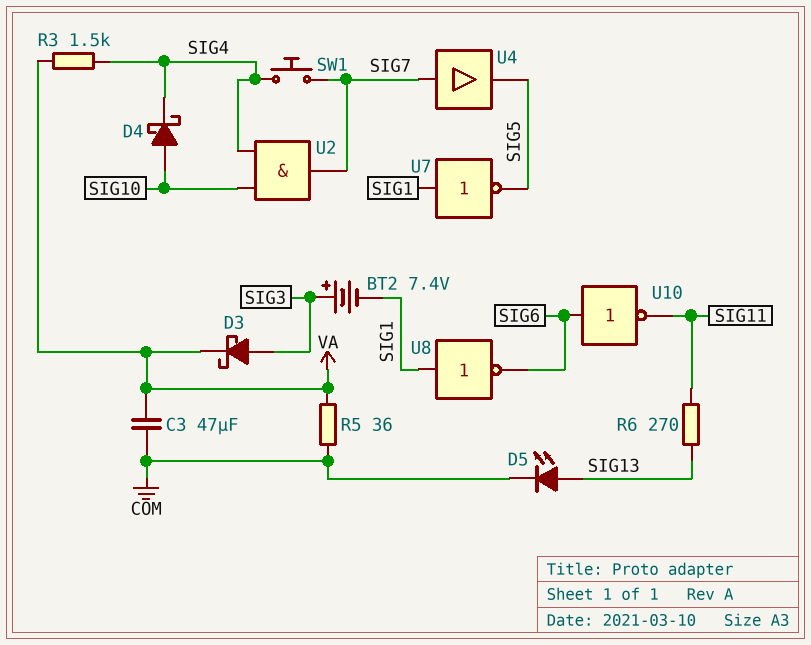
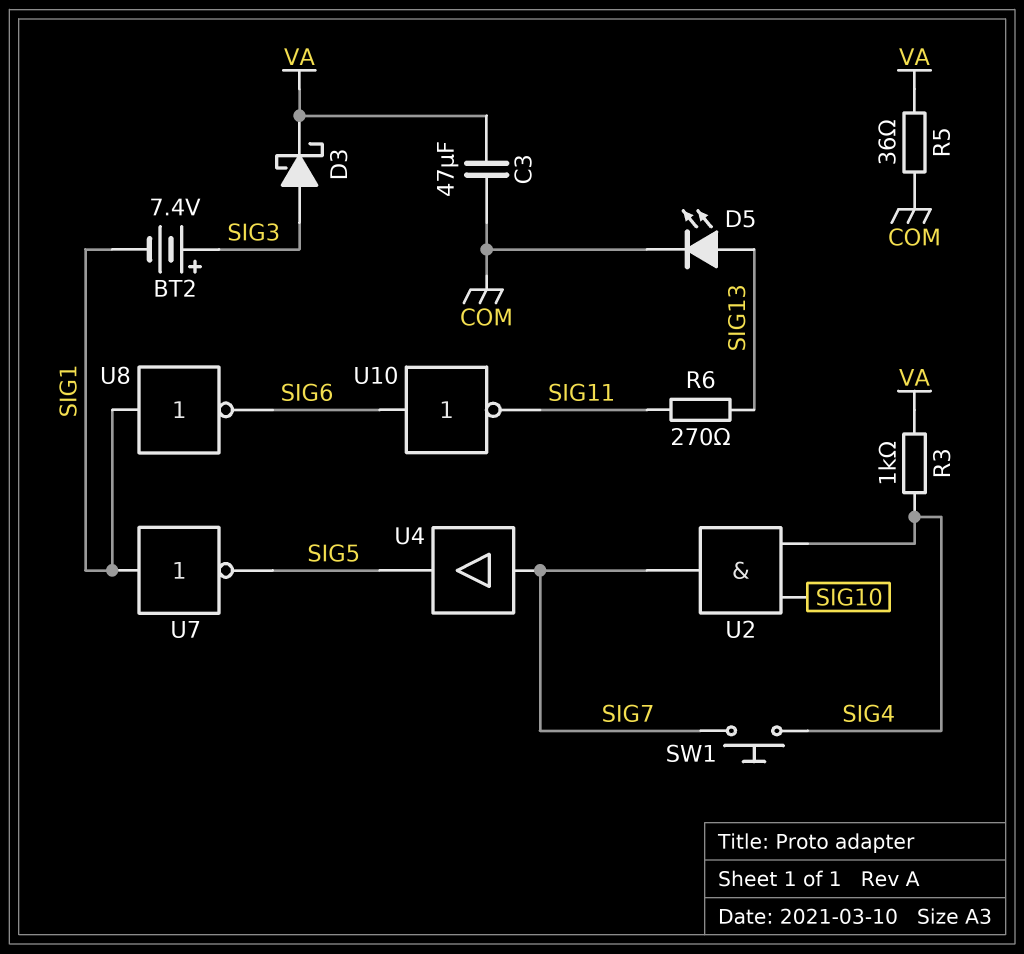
D4: schottky (A SIG10, K SIG4) -> none
R3: 1.5k (SIG4, VA) -> 1k (SIG4, VA)

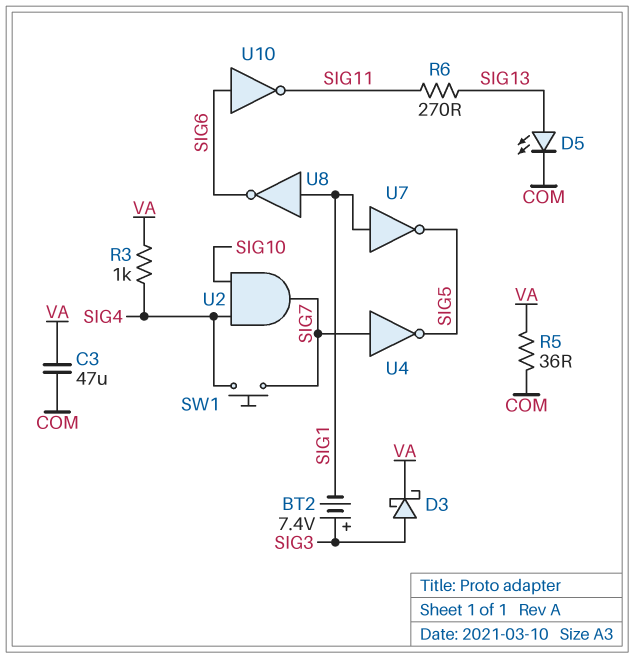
U4: buffer (in SIG7, out SIG5) -> NOT (in SIG7, out SIG5)

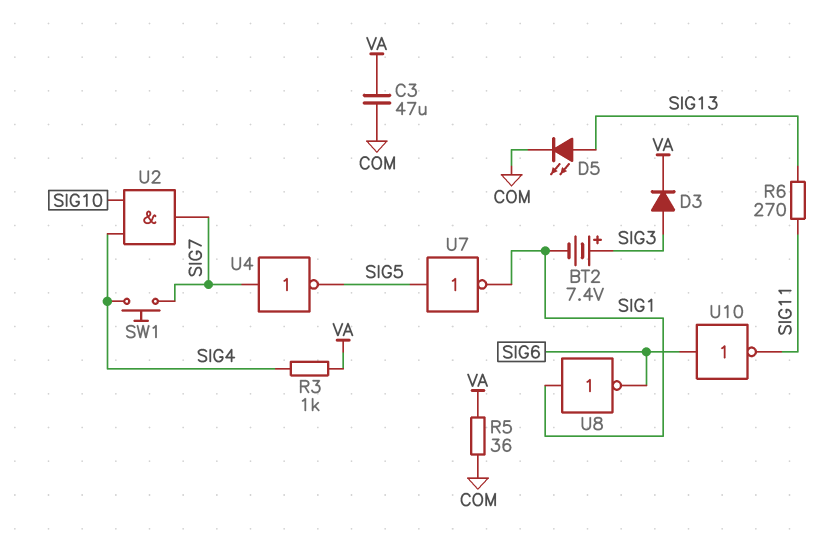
D3: schottky (A SIG3, K VA) -> diode (A SIG3, K VA)
U7: NOT (in SIG1, out SIG5) -> NOT (in SIG5, out SIG1)

